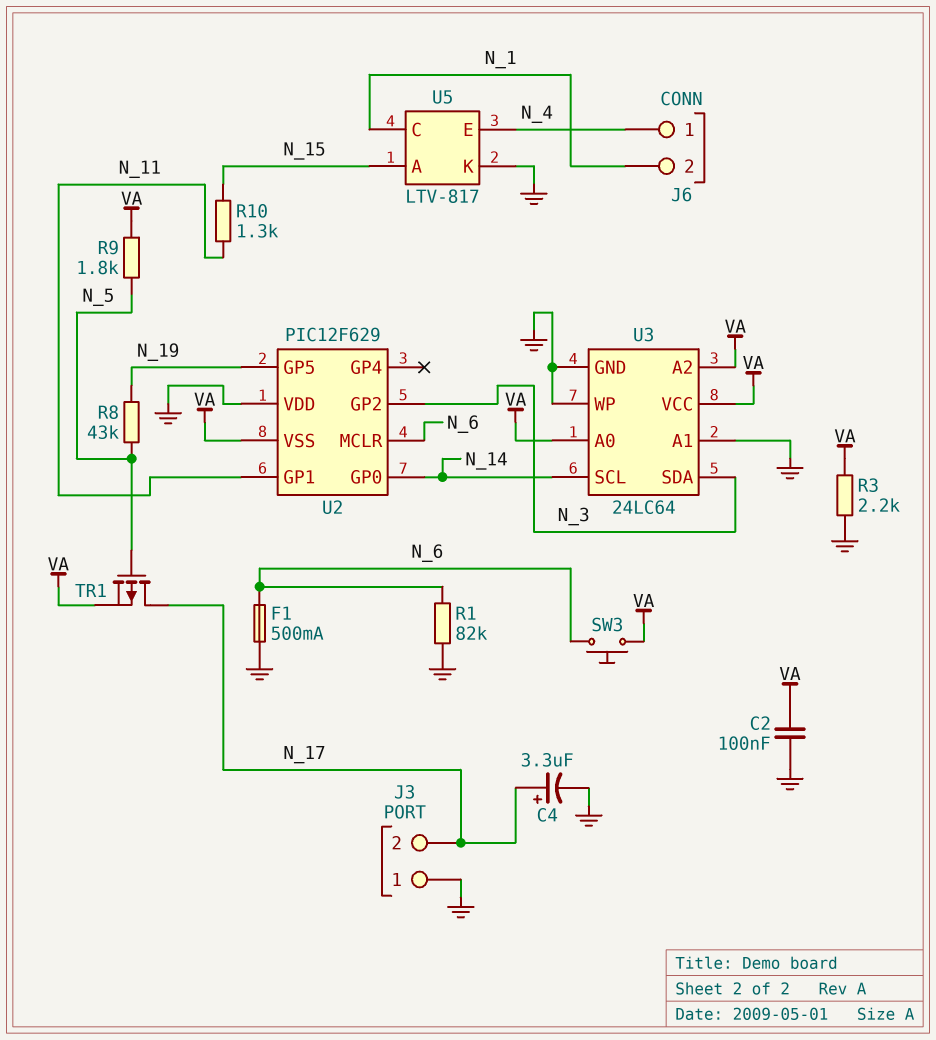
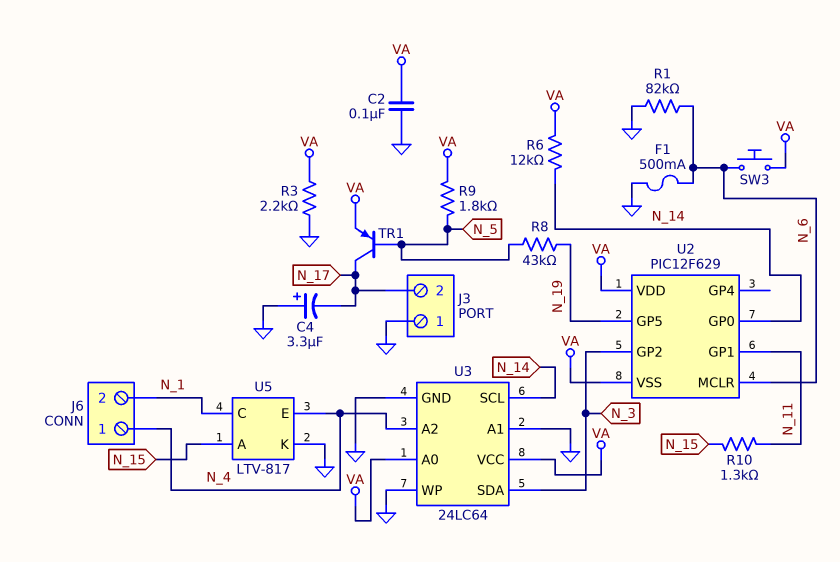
C4: 3.3uF (plus N_17, minus GND) -> 3.3uF (plus GND, minus N_17)
R6: none -> 12k (N_14, VA)
TR1: PMOS (G N_5, D N_17, S VA) -> PNP (B N_5, C N_17, E VA)
U2 pin VDD: GND -> VA
U3 pin A2: VA -> N_4

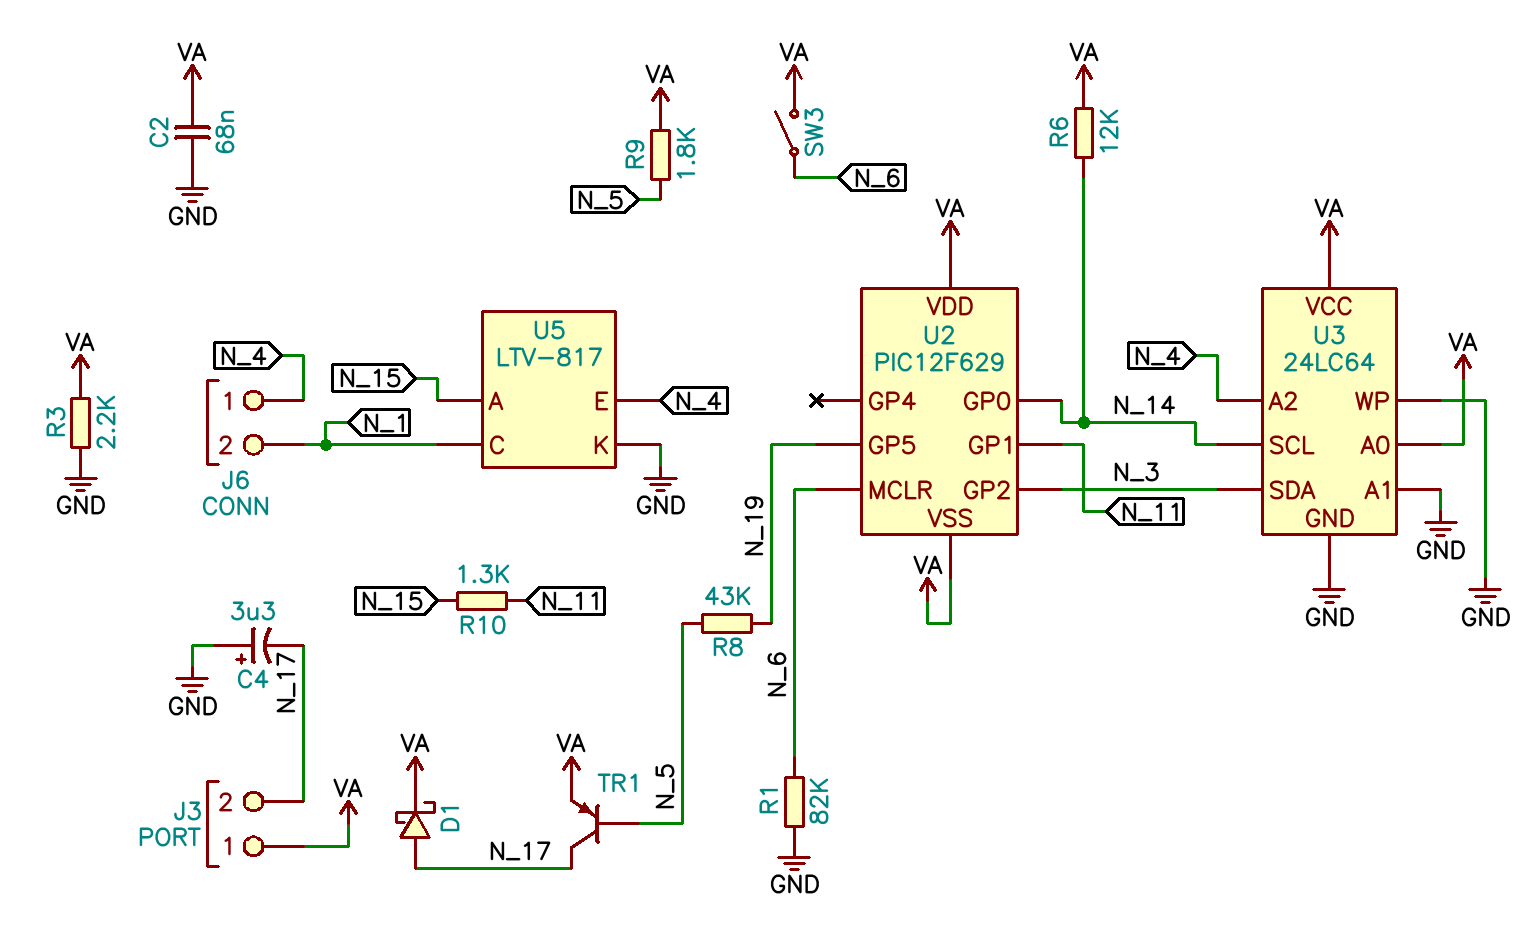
C2: 100nF (GND, VA) -> 68nF (GND, VA)
D1: none -> schottky (A N_17, K VA)
F1: 500mA (GND, N_6) -> none
J3 pin 1: GND -> VA
SW3: button (N_6, VA) -> switch (N_6, VA)

